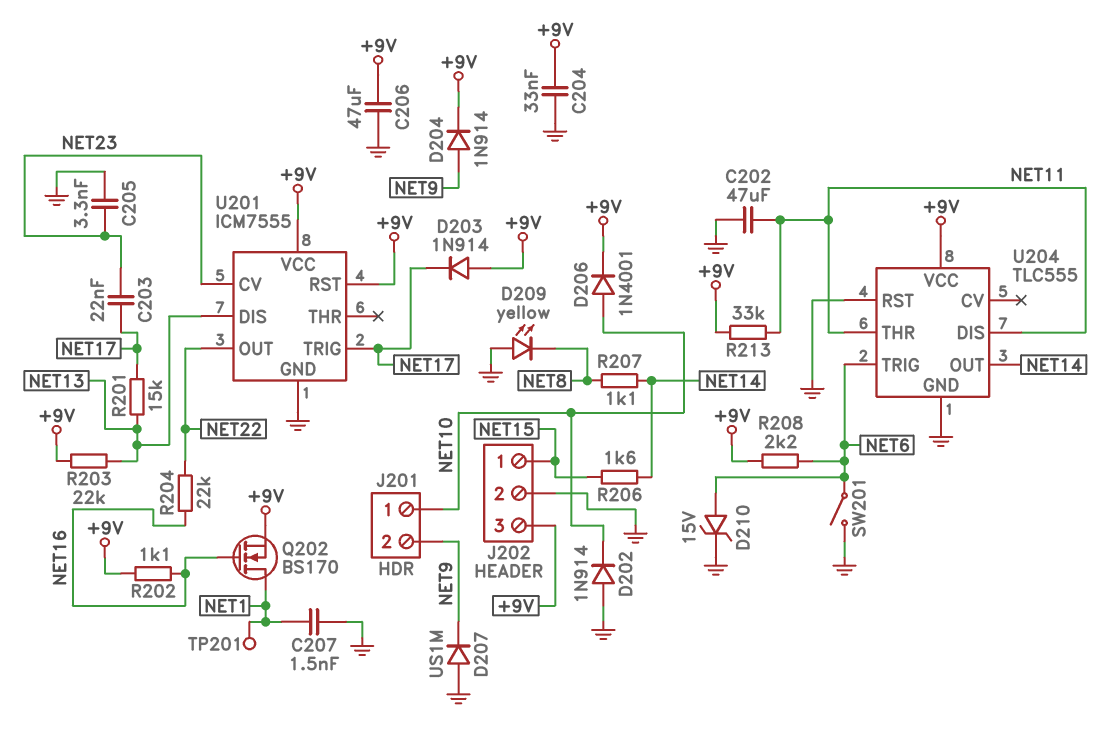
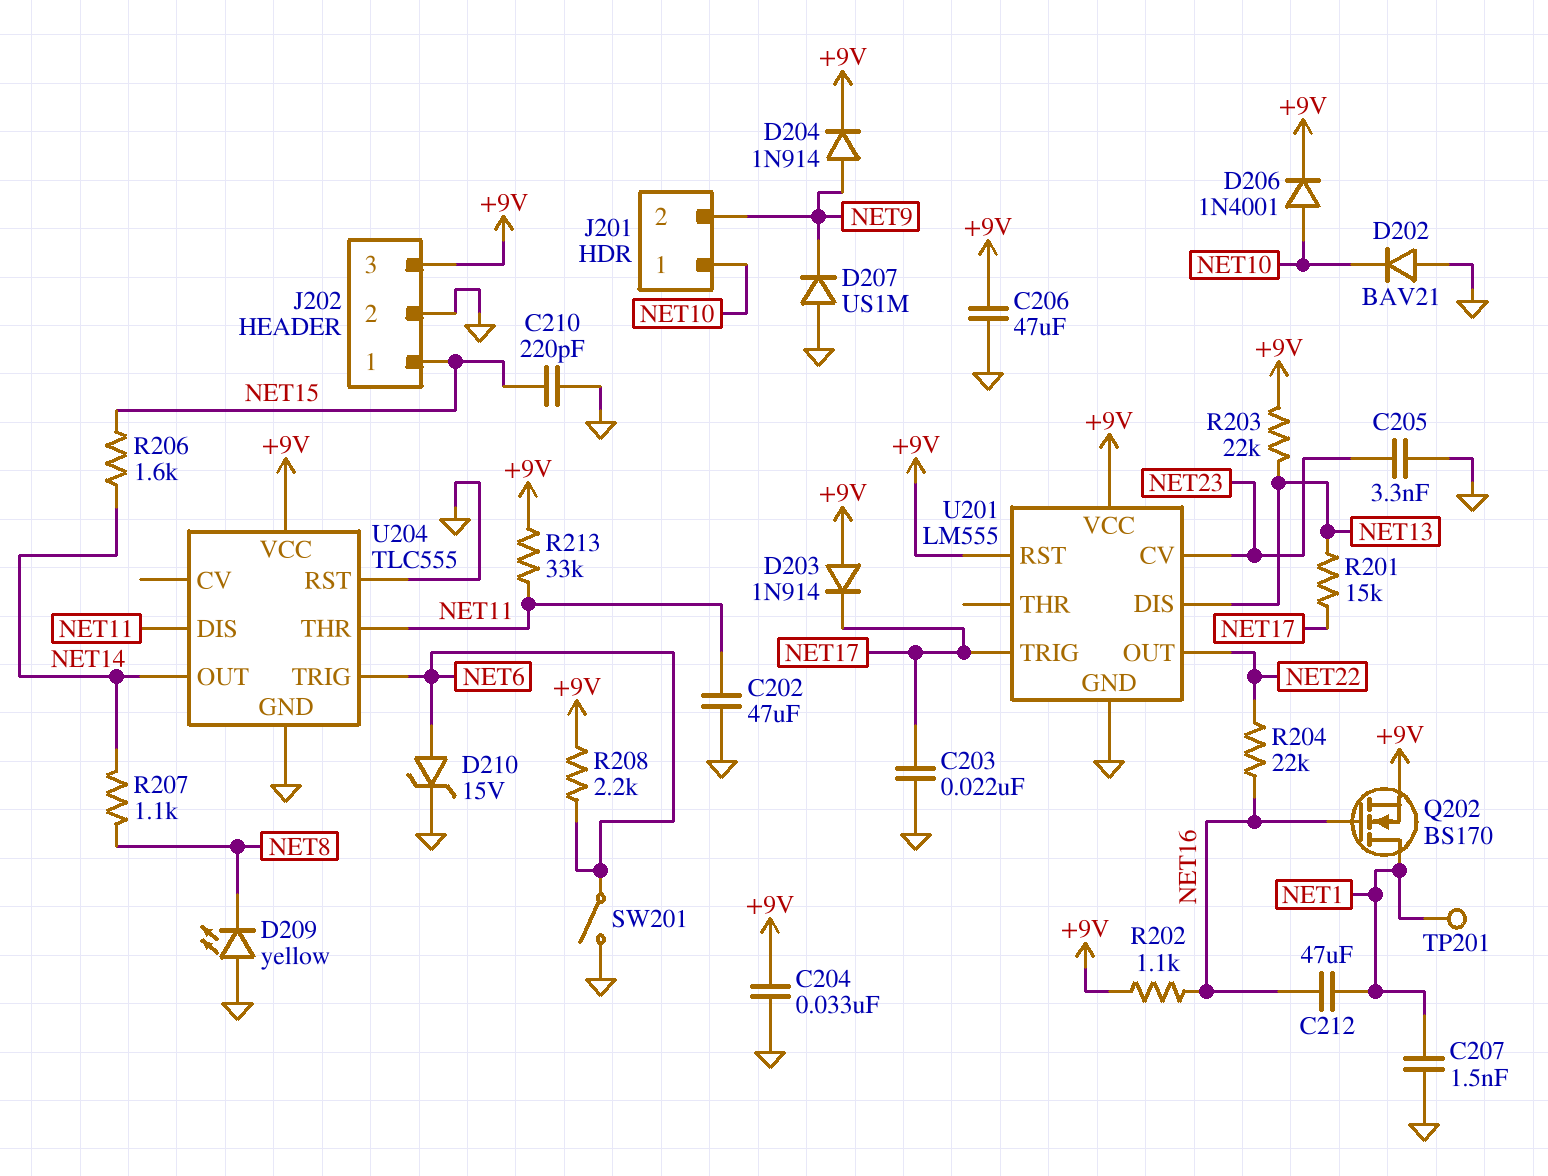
C203: 22nF (NET17, NET23) -> 22nF (GND, NET17)
C210: none -> 220pF (GND, NET15)
C212: none -> 47uF (NET1, NET16)
D202: diode 1N914 (A GND, K NET10) -> diode BAV21 (A GND, K NET10)
U201: ICM7555 -> LM555

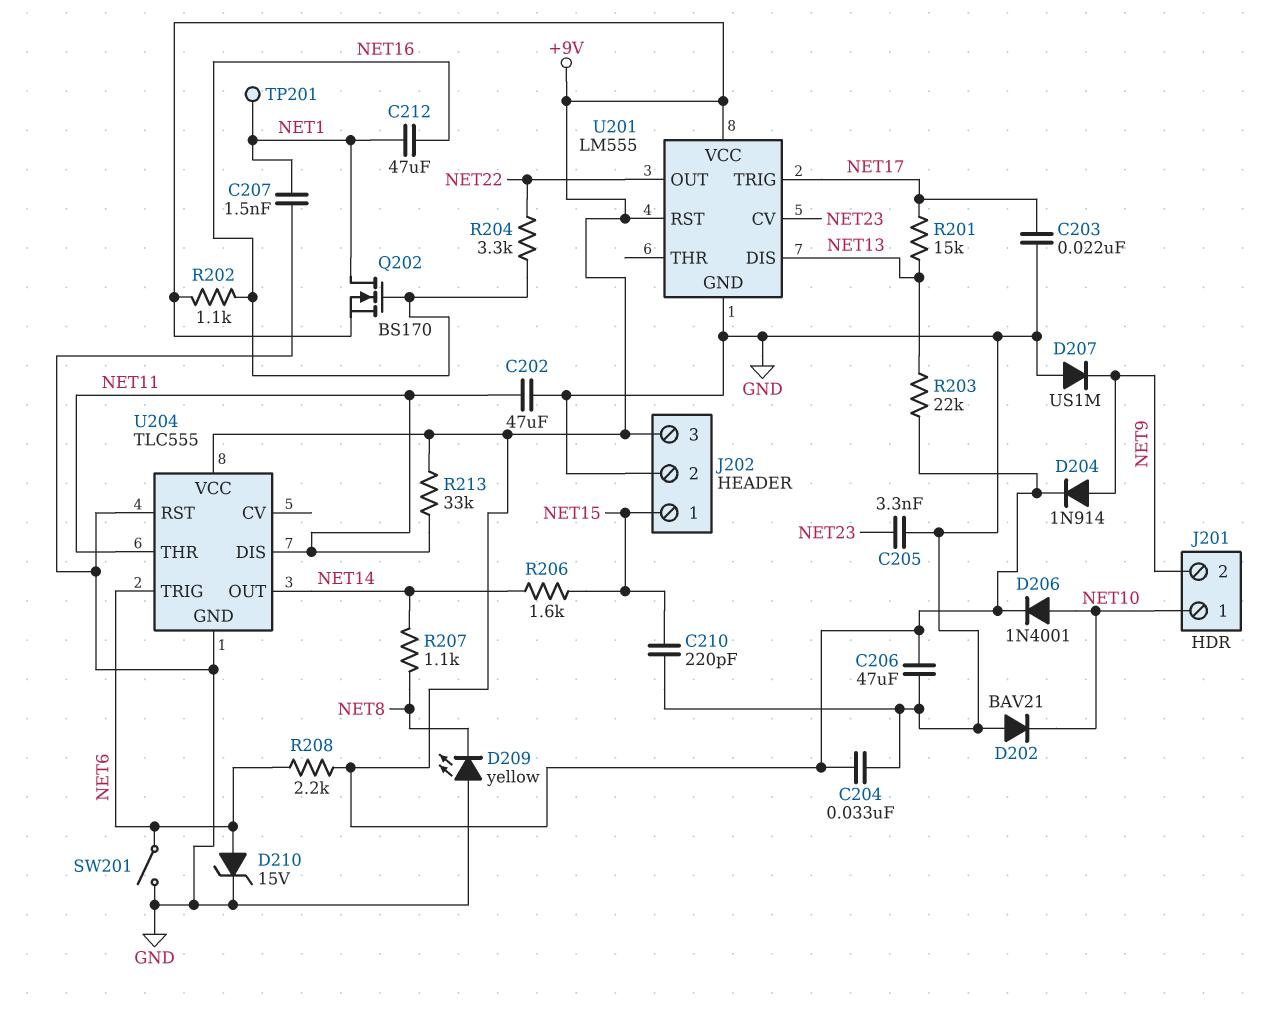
D203: diode 1N914 (A +9V, K NET17) -> none
R204: 22k (NET16, NET22) -> 3.3k (NET16, NET22)

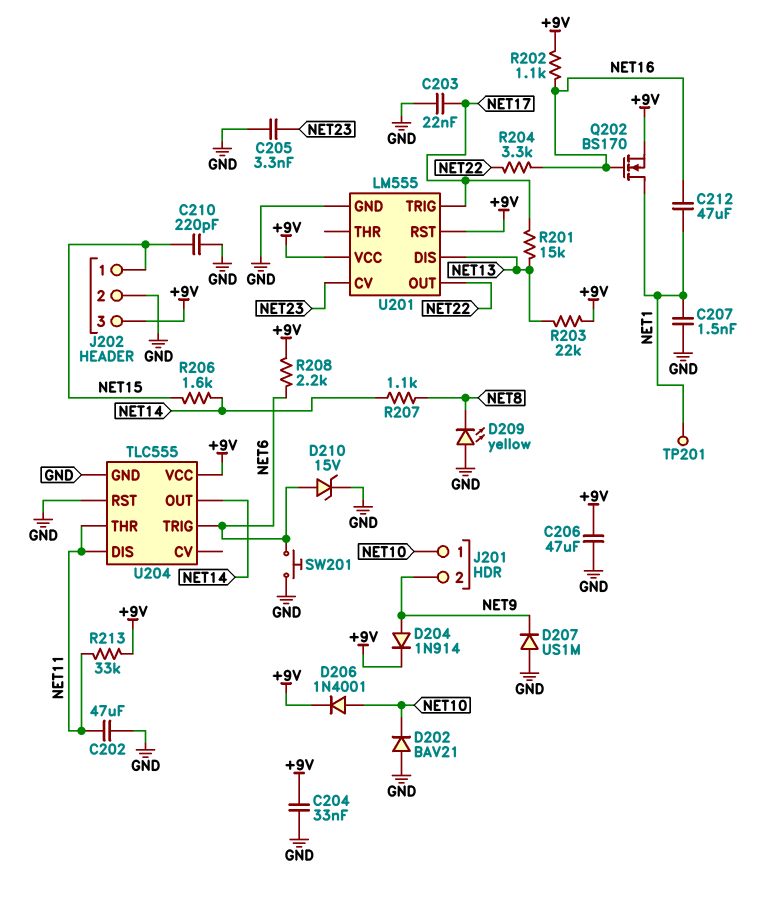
SW201: switch (GND, NET6) -> button (GND, NET6)

